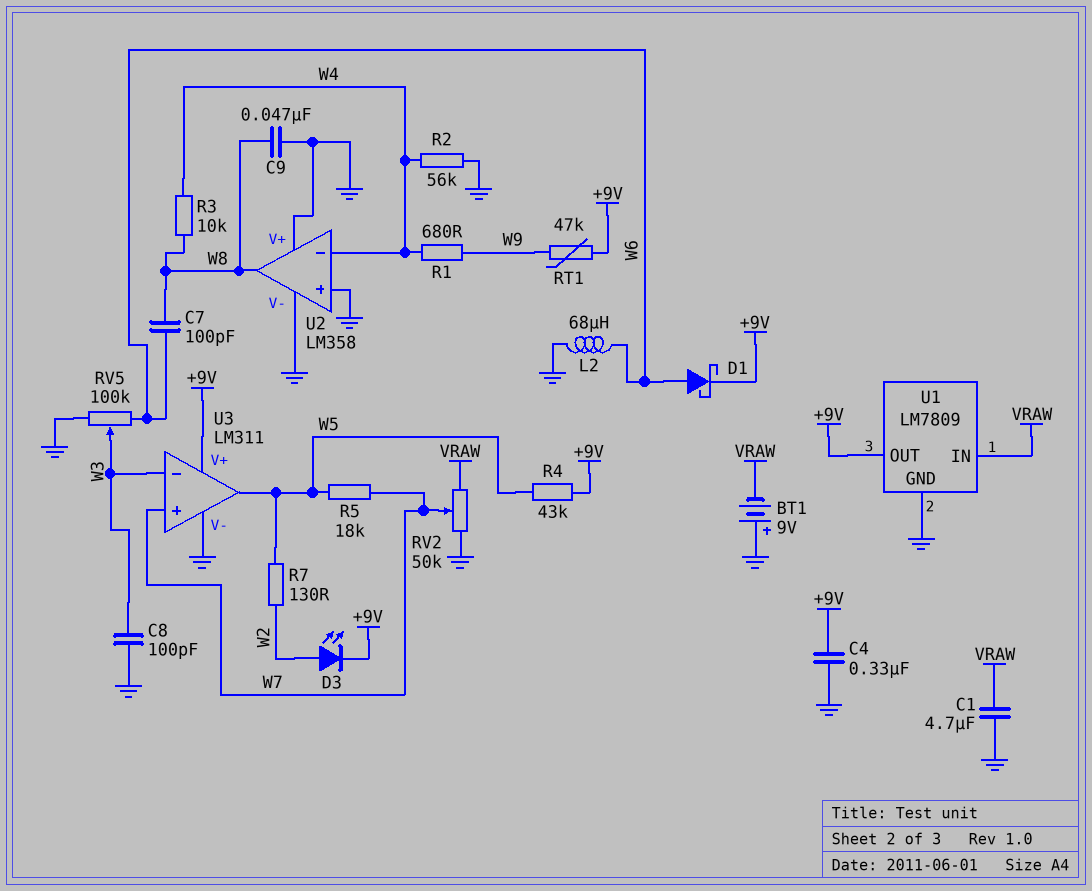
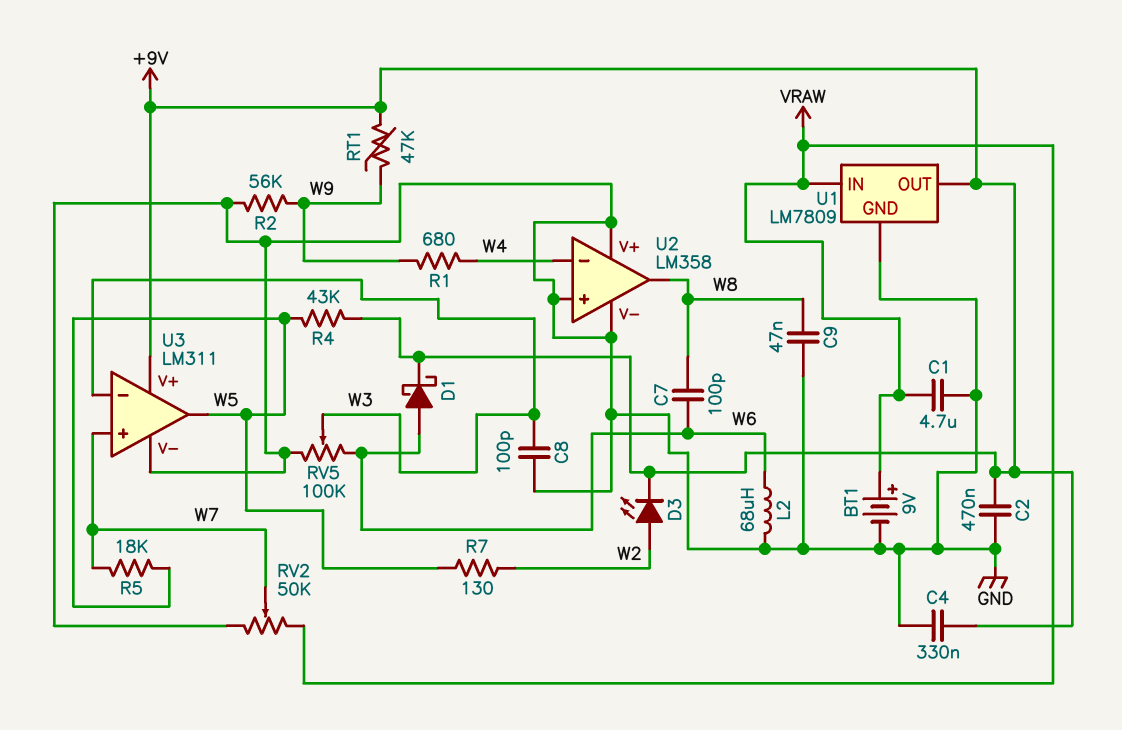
BT1: 9V (plus GND, minus VRAW) -> 9V (plus VRAW, minus GND)
C2: none -> 470nF (+9V, GND)
R2: 56k (GND, W4) -> 56k (GND, W9)
R3: 10k (W4, W8) -> none

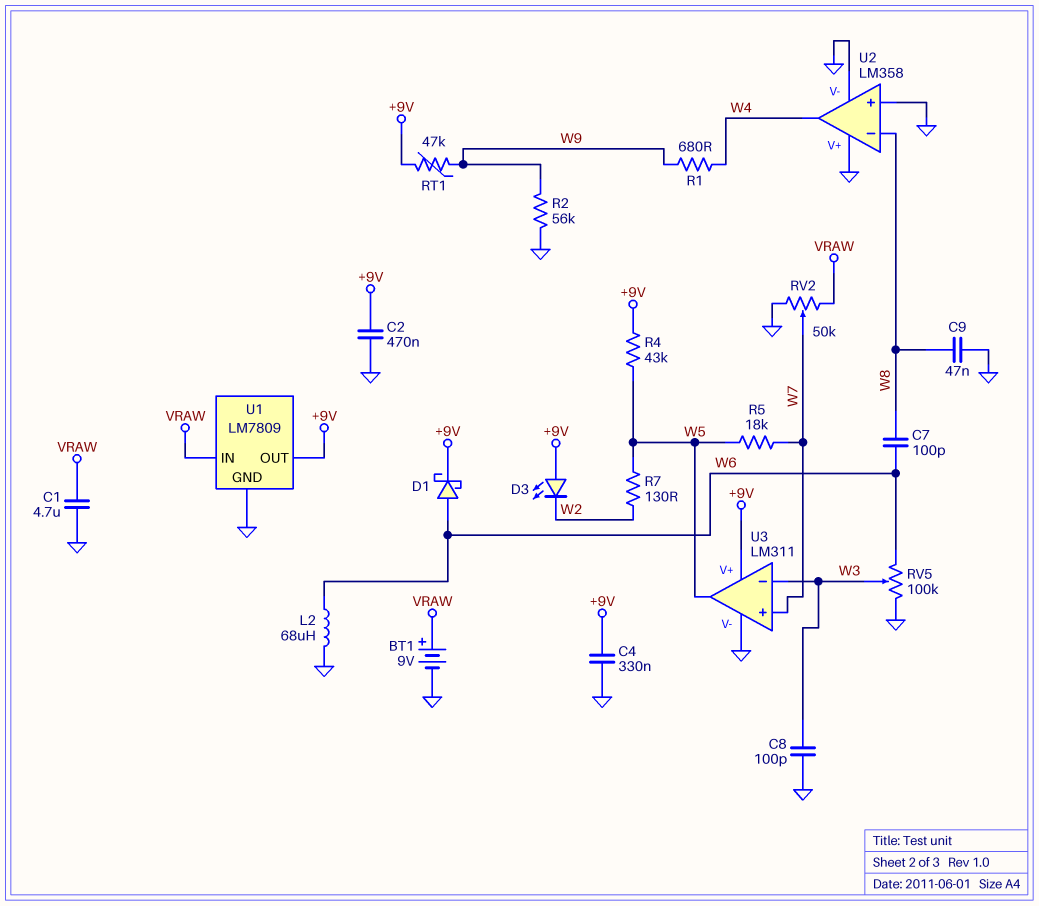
D3: LED (A W2, K +9V) -> LED (A +9V, K W2)
U2 pin in-: W4 -> W8
U2 pin out: W8 -> W4

